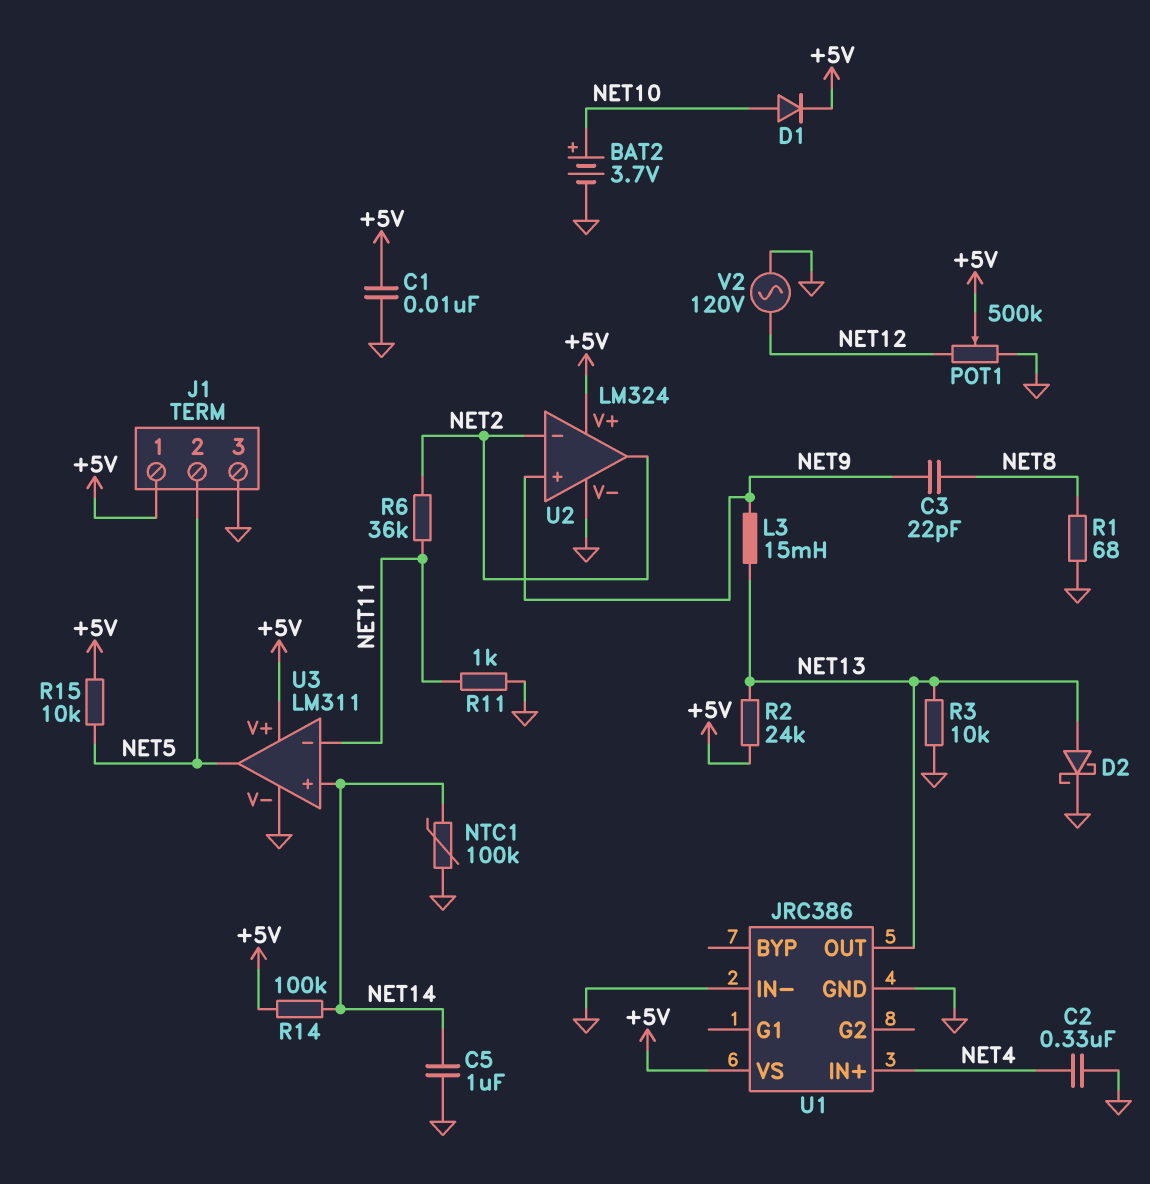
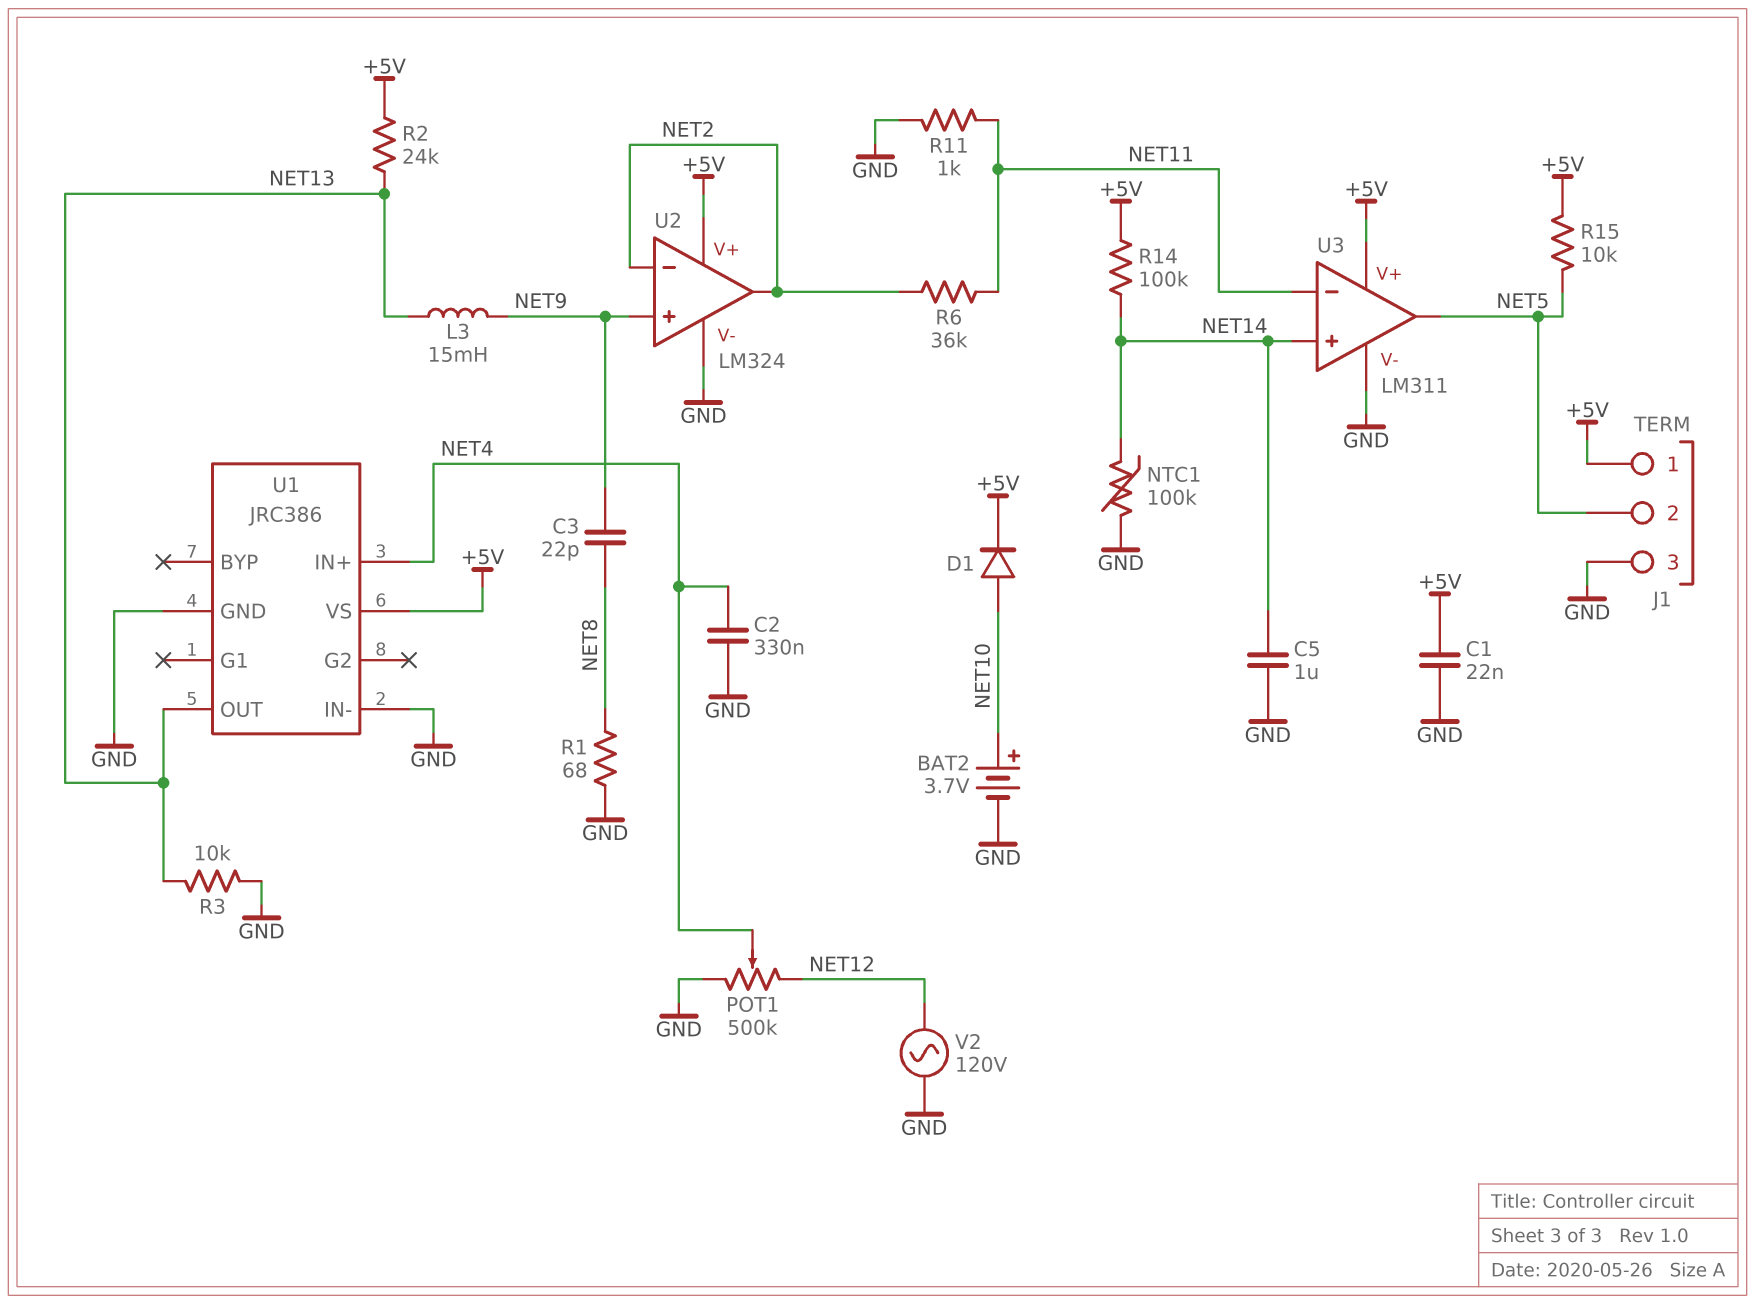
C1: 10nF (+5V, GND) -> 22nF (+5V, GND)
D2: schottky (A NET13, K GND) -> none
POT1: 500k (GND, NET12, wiper +5V) -> 500k (GND, NET12, wiper NET4)

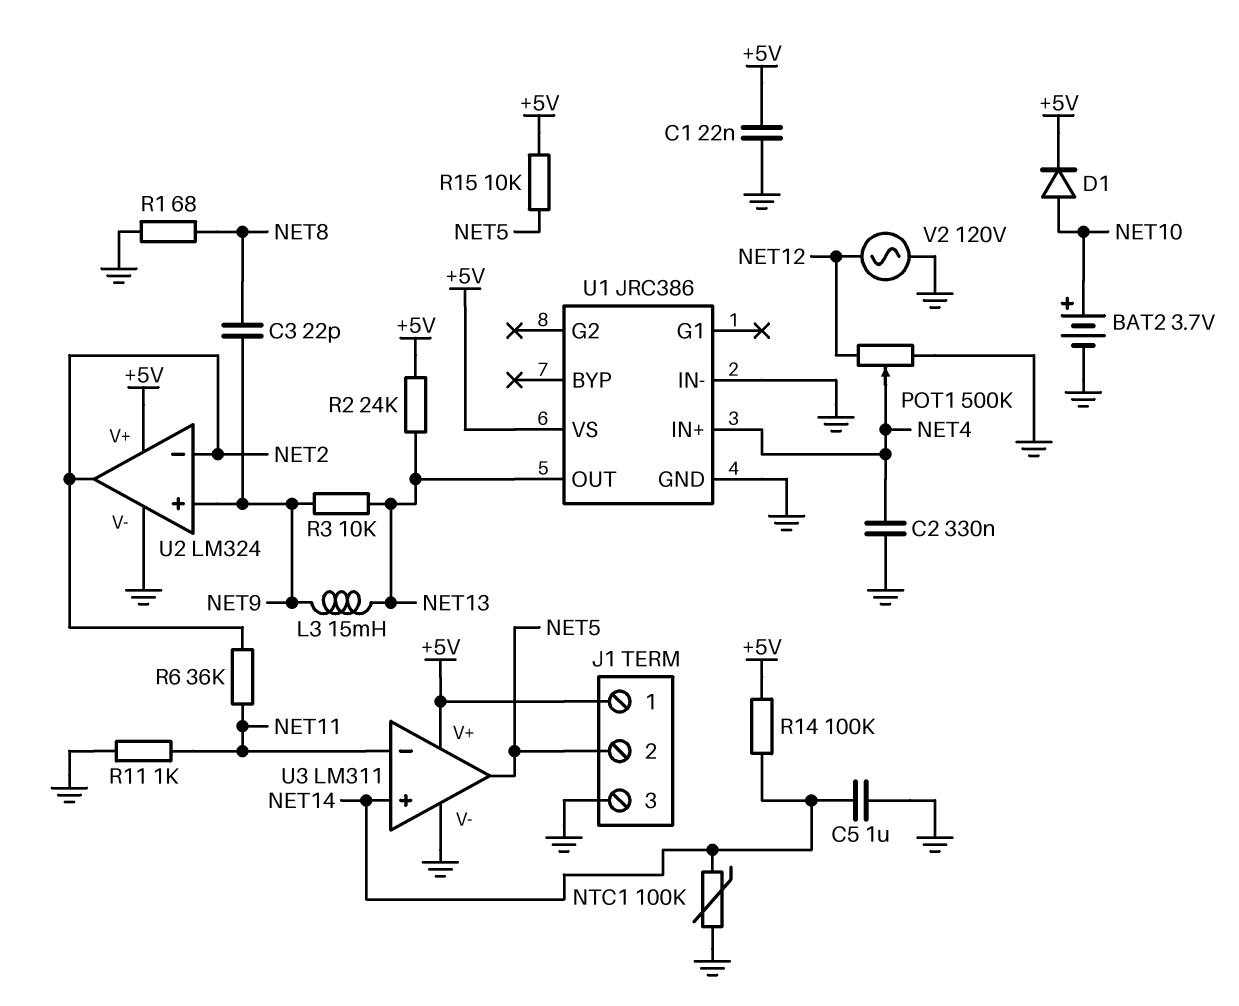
R3: 10k (GND, NET13) -> 10k (NET9, NET13)

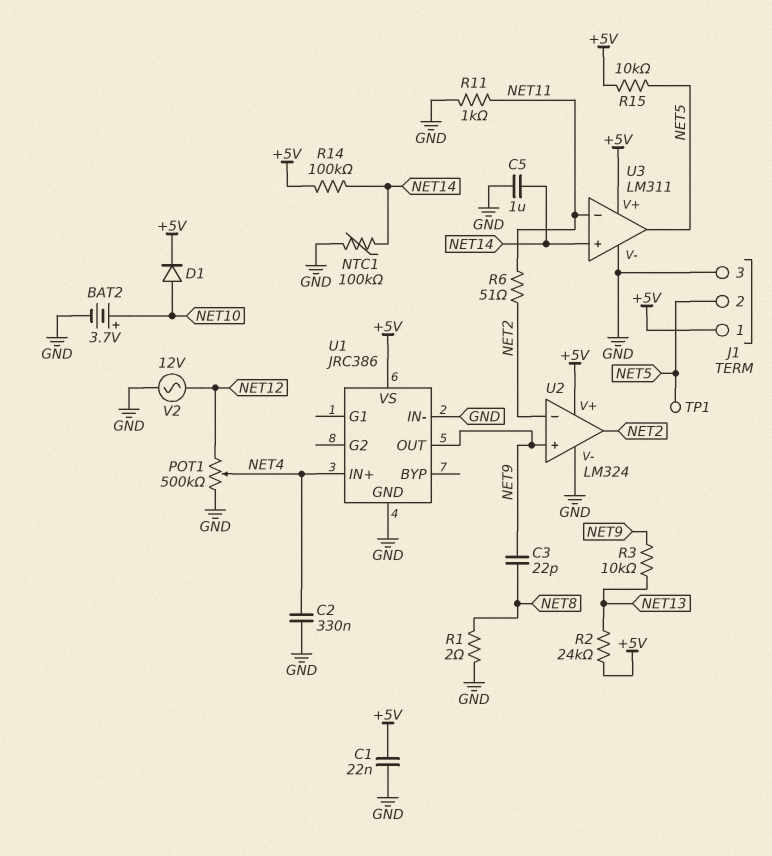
L3: 15mH (NET9, NET13) -> none
R1: 68 (GND, NET8) -> 2 (GND, NET8)
R6: 36k (NET2, NET11) -> 51 (NET2, NET11)
TP1: none -> test point (NET5)
U1 pin OUT: NET13 -> NET9
V2: AC 120V (GND, NET12) -> AC 12V (GND, NET12)

